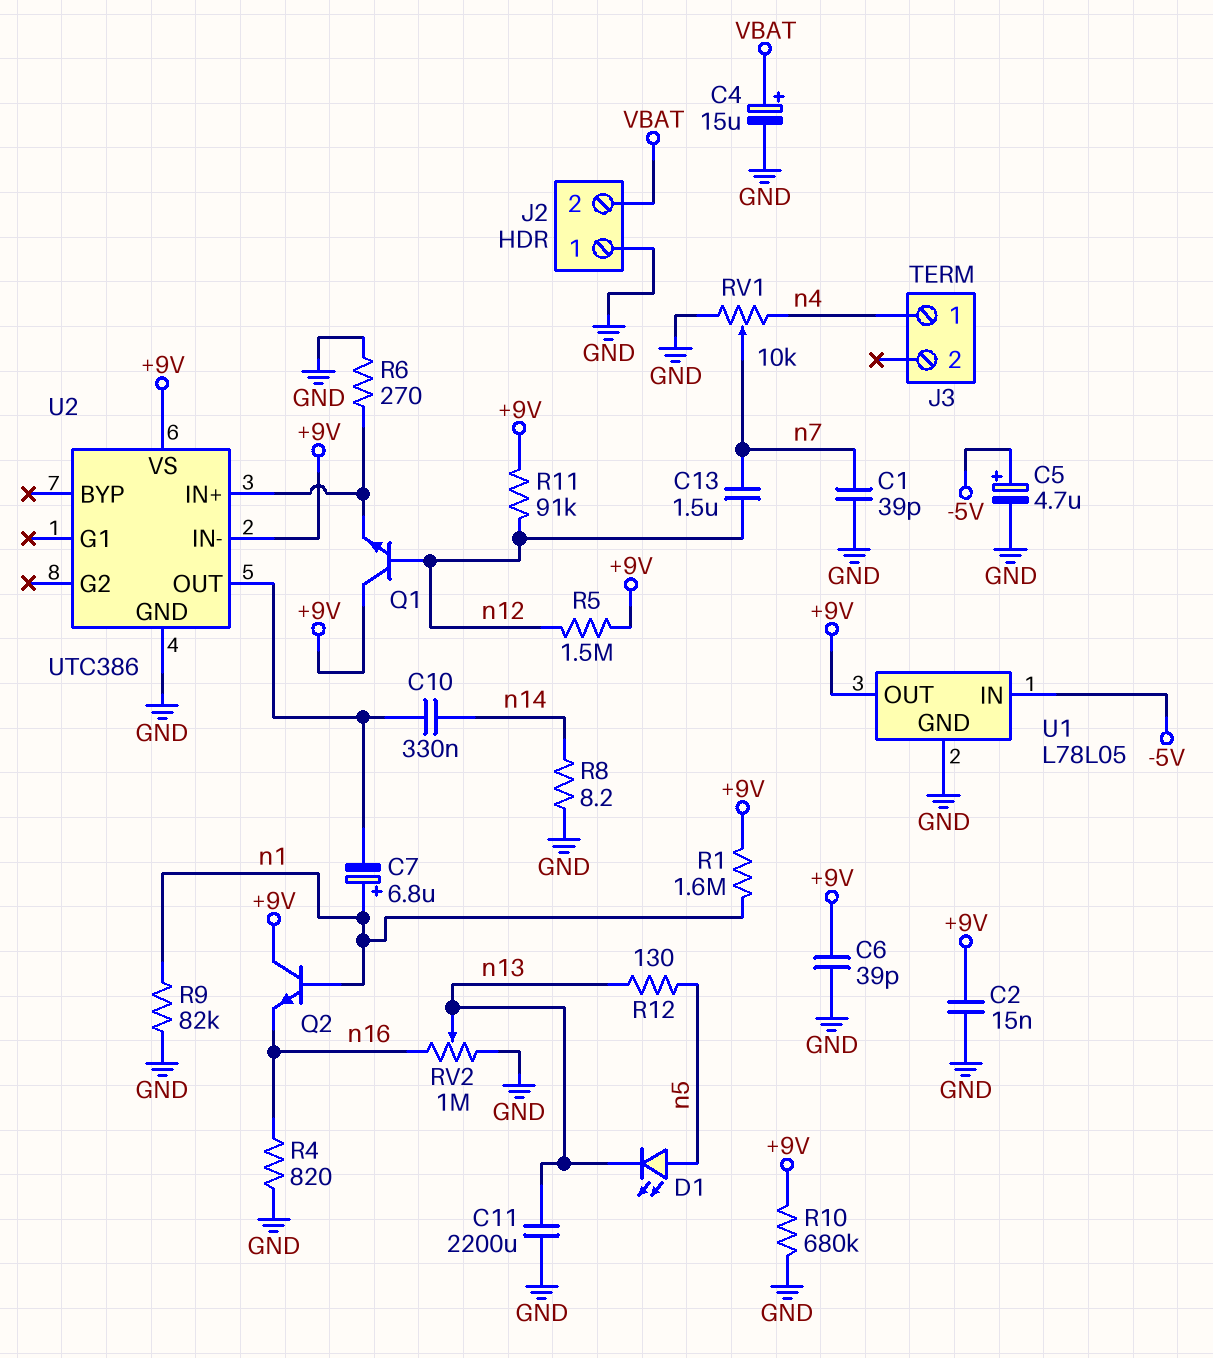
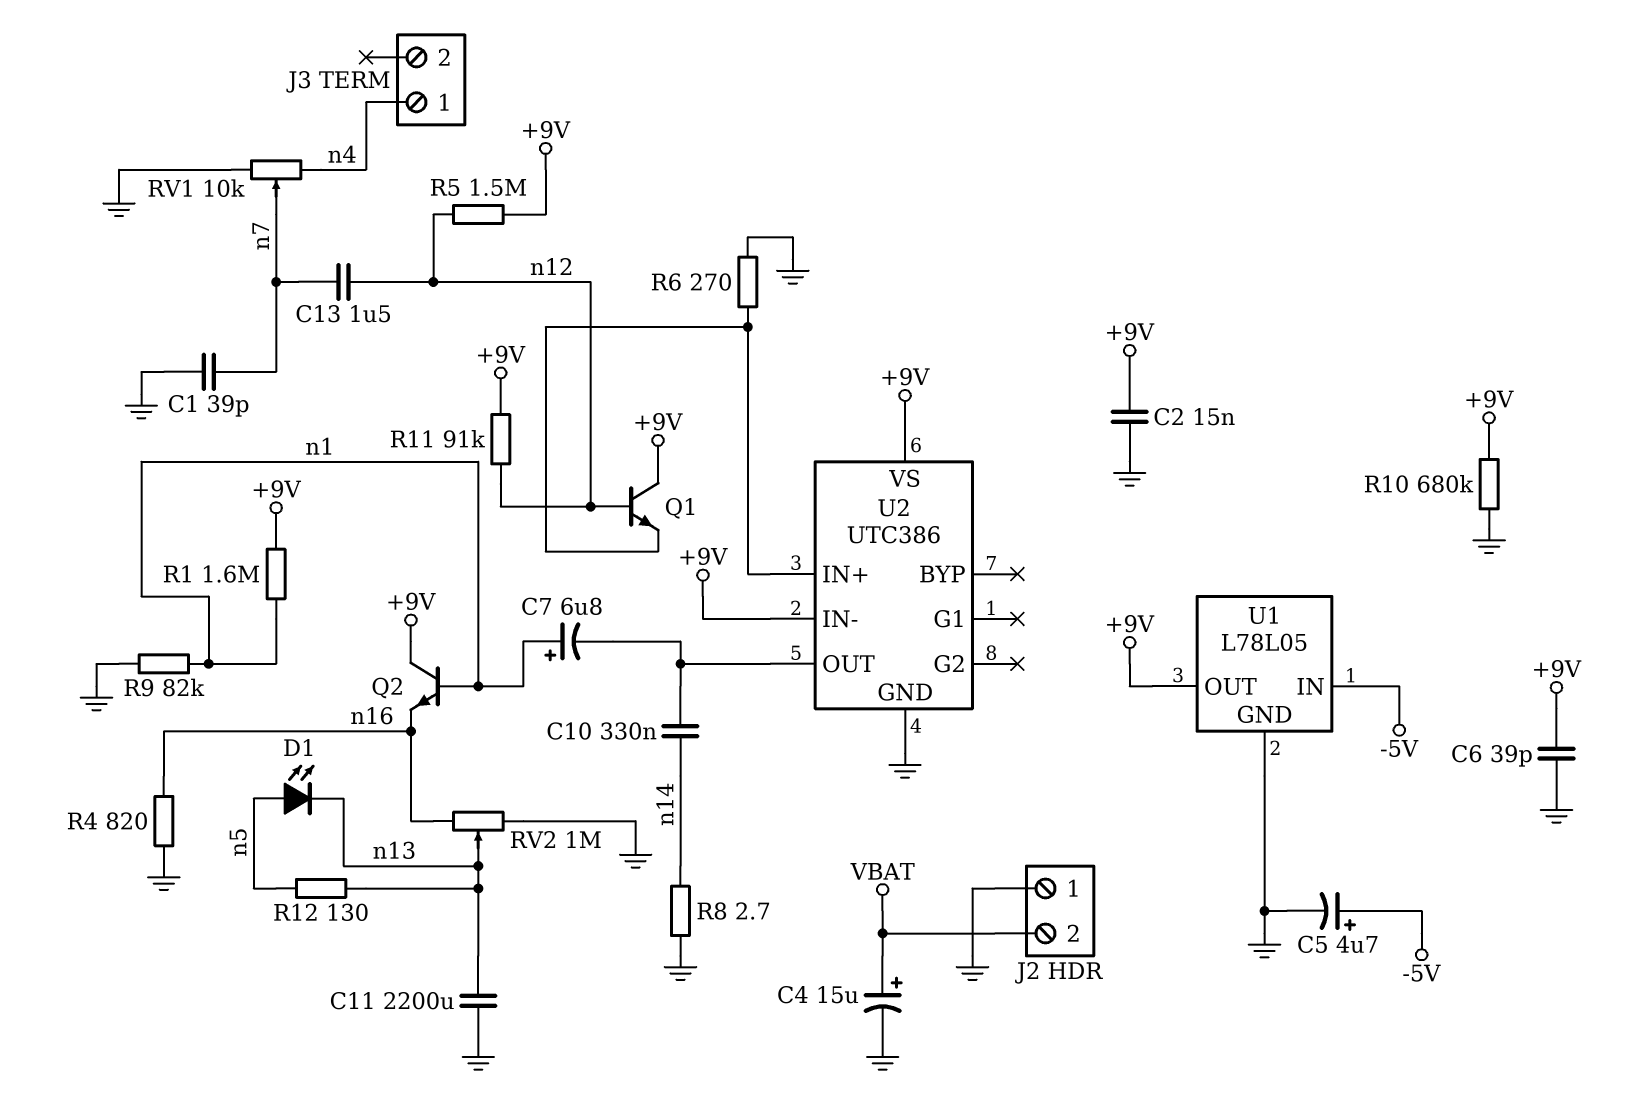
R8: 8.2 (GND, n14) -> 2.7 (GND, n14)

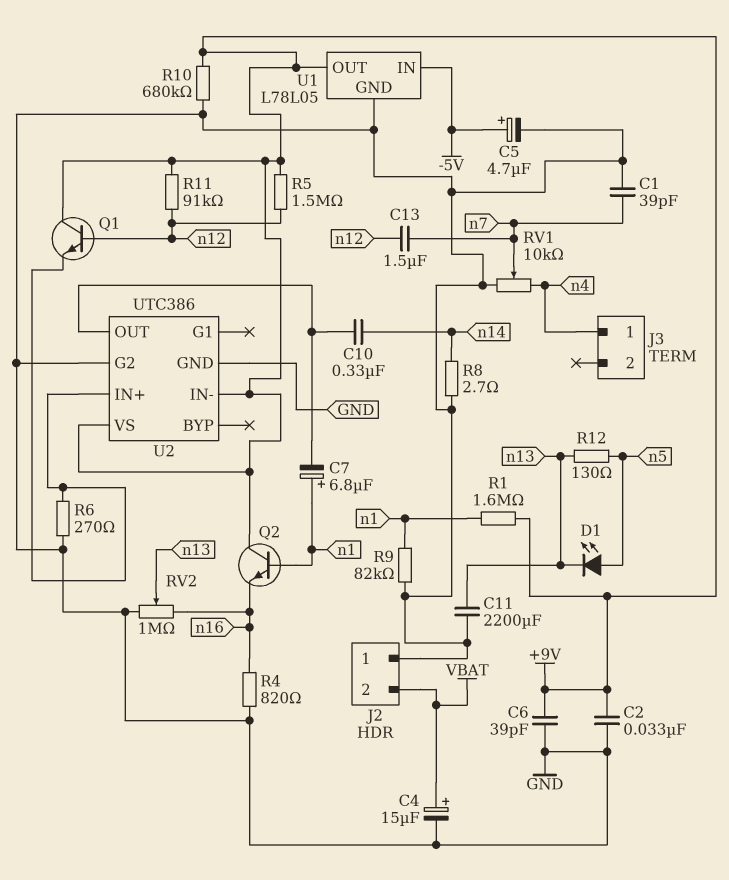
C2: 15nF (+9V, GND) -> 33nF (+9V, GND)
U2 pin G2: none -> GND

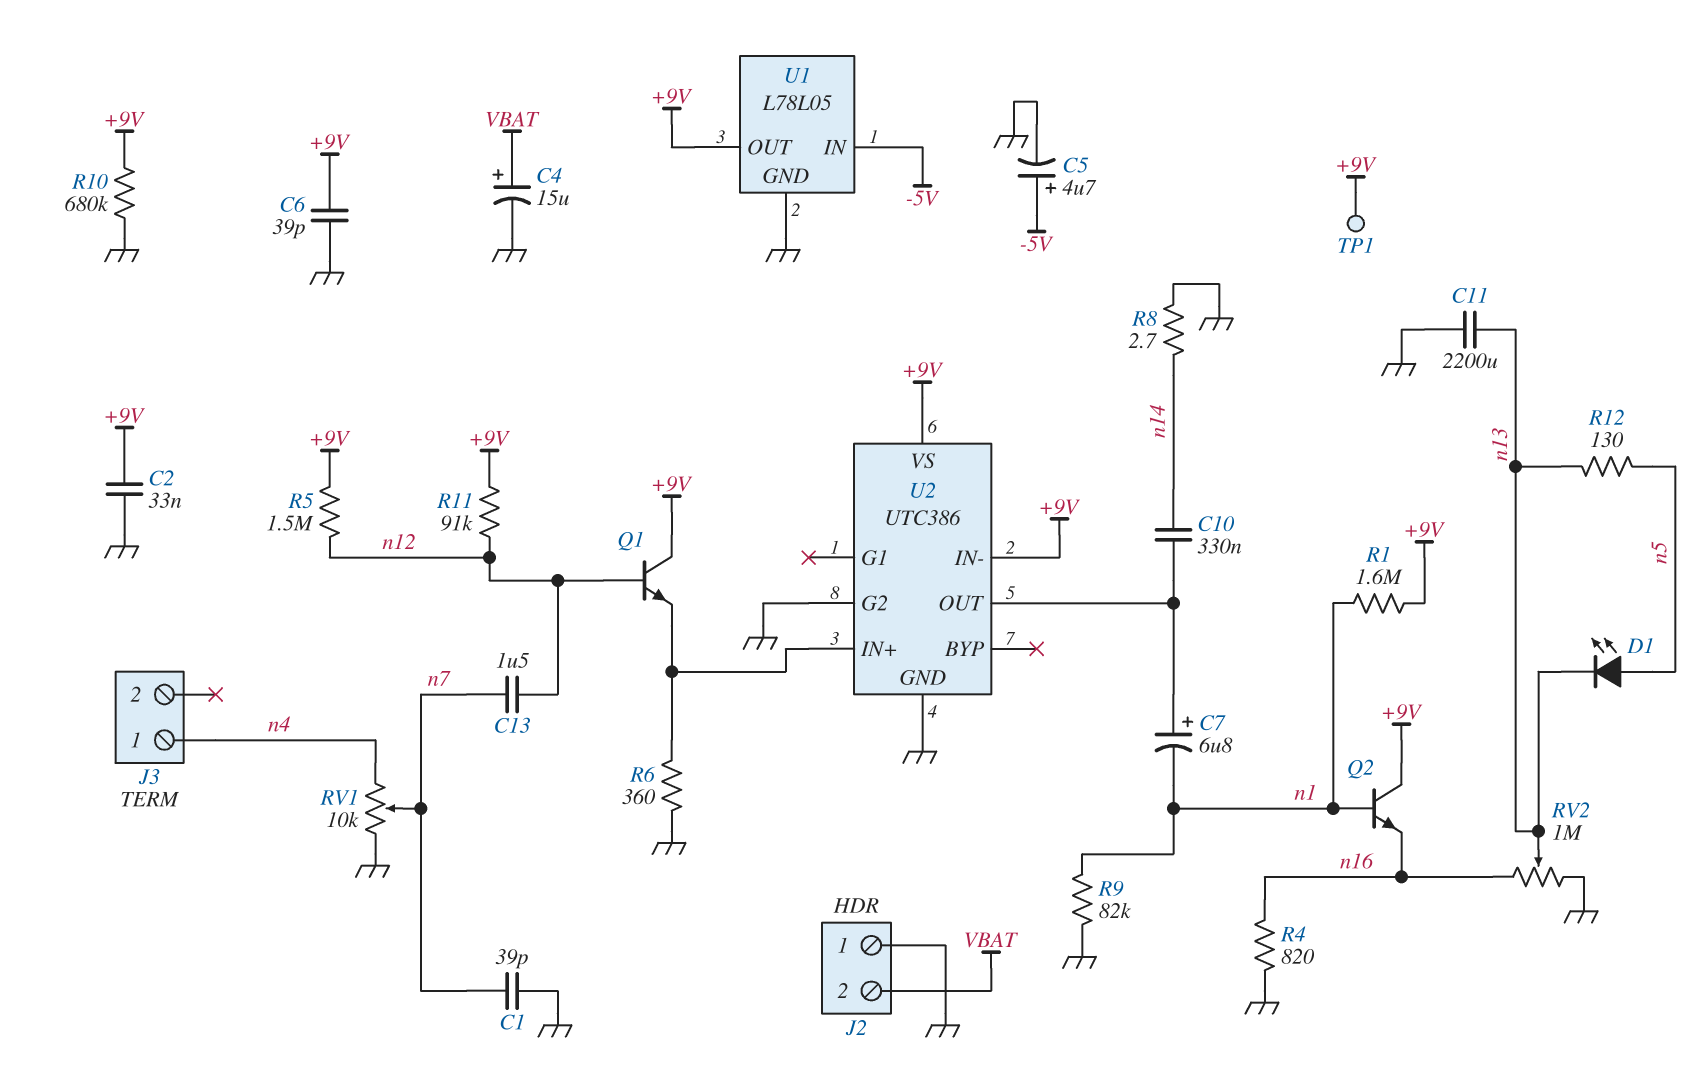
C7: 6.8uF (plus n1, minus U2/OUT) -> 6.8uF (plus U2/OUT, minus n1)
R6: 270 (GND, U2/IN+) -> 360 (GND, U2/IN+)
TP1: none -> test point (+9V)

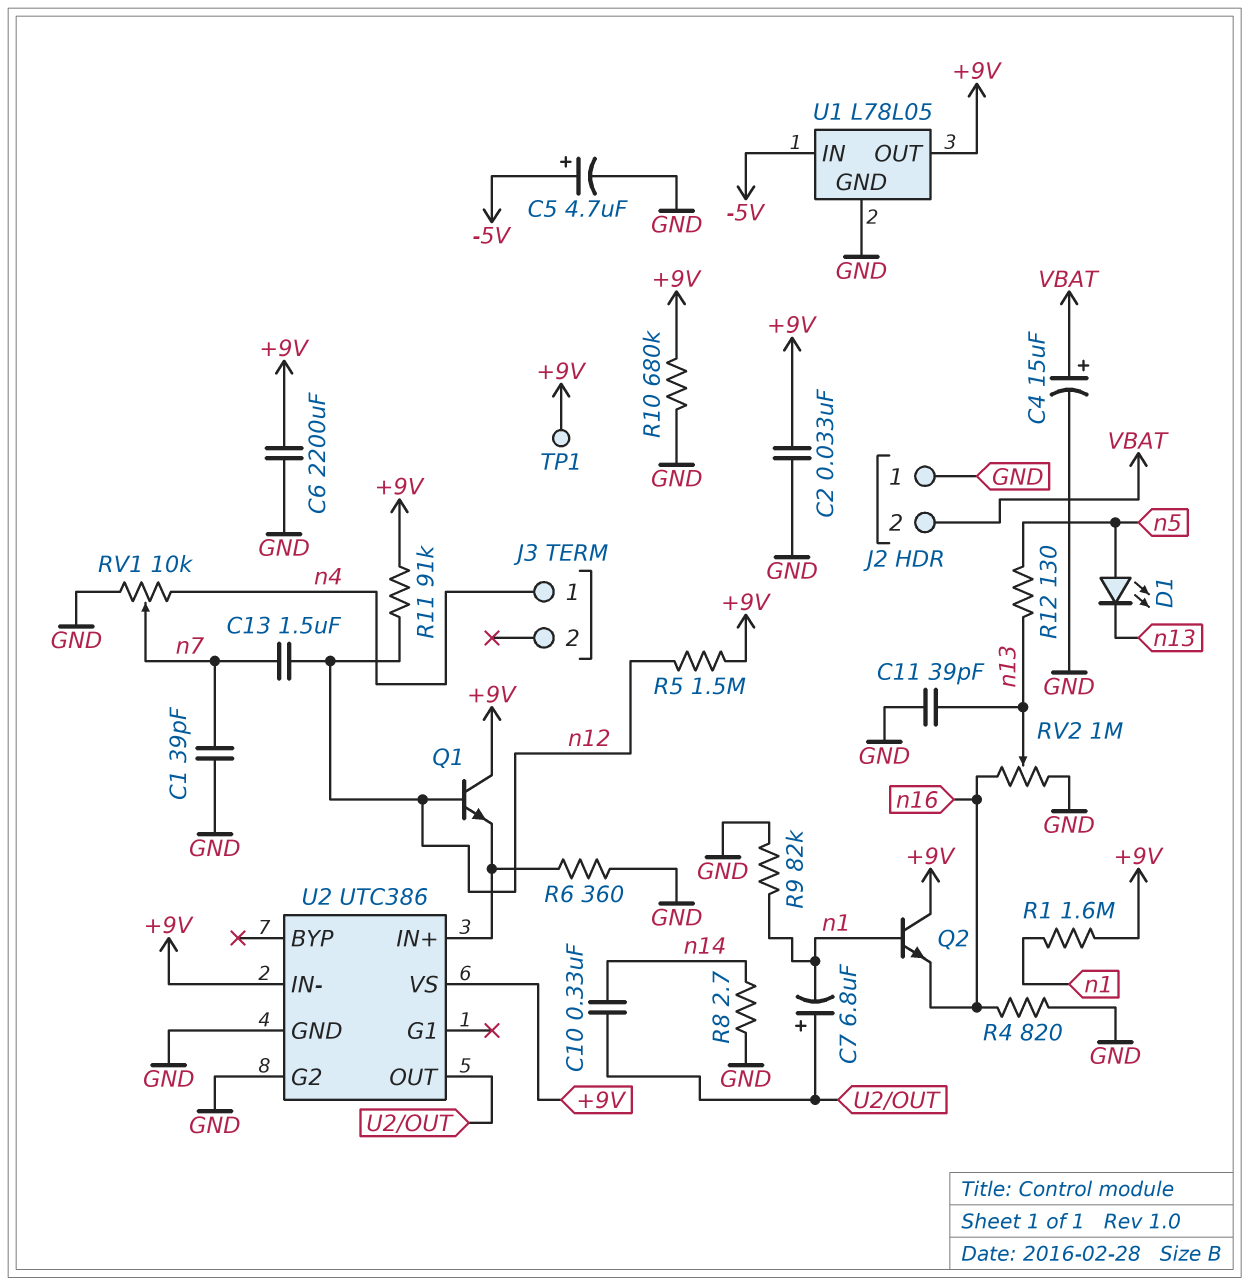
C6: 39pF (+9V, GND) -> 2200uF (+9V, GND)
C11: 2200uF (GND, n13) -> 39pF (GND, n13)

